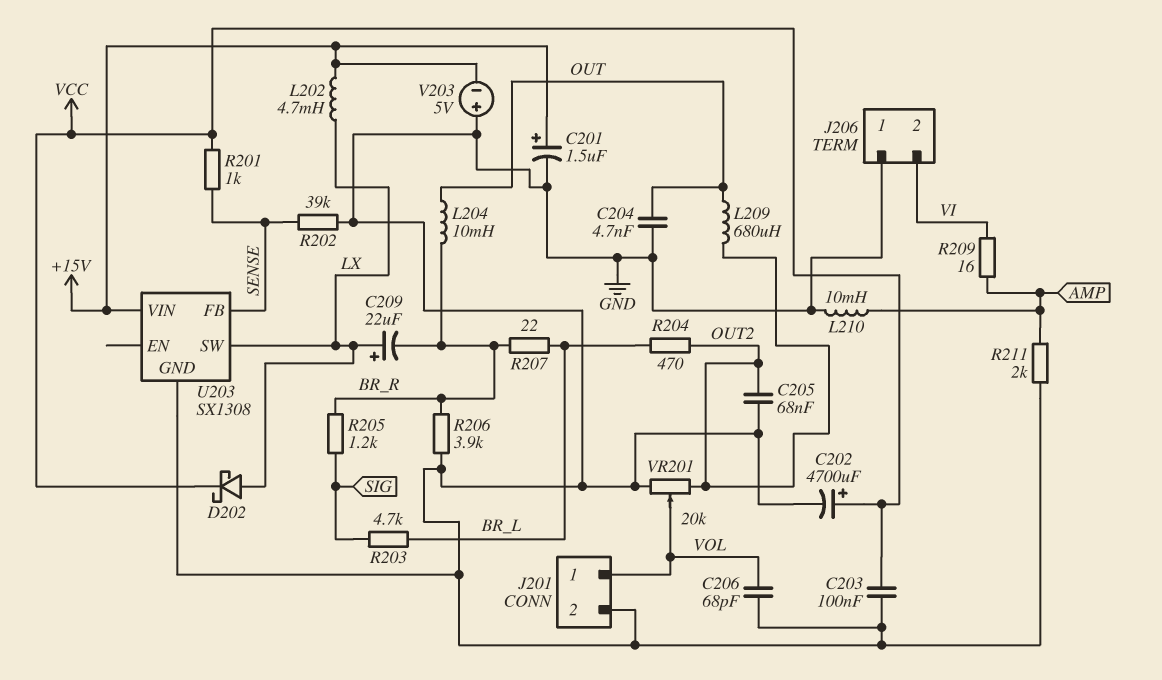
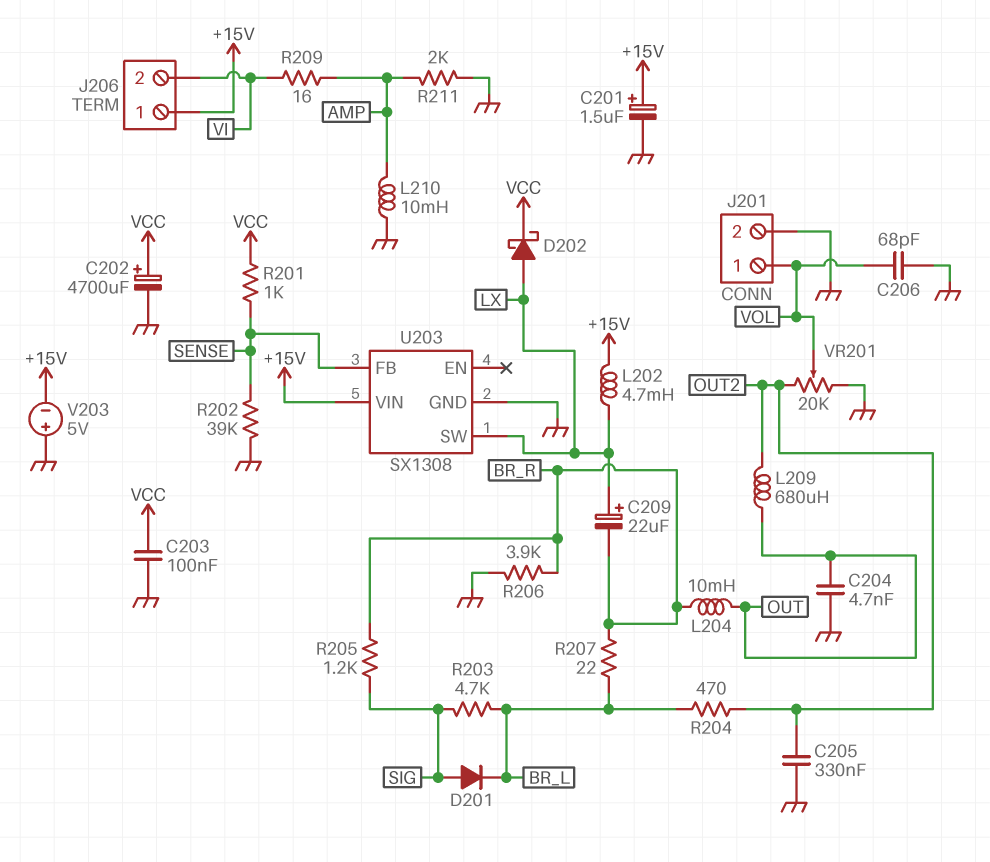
C205: 68nF (GND, OUT2) -> 330nF (GND, OUT2)
D201: none -> diode (A SIG, K BR_L)
J206 pin 1: GND -> +15V

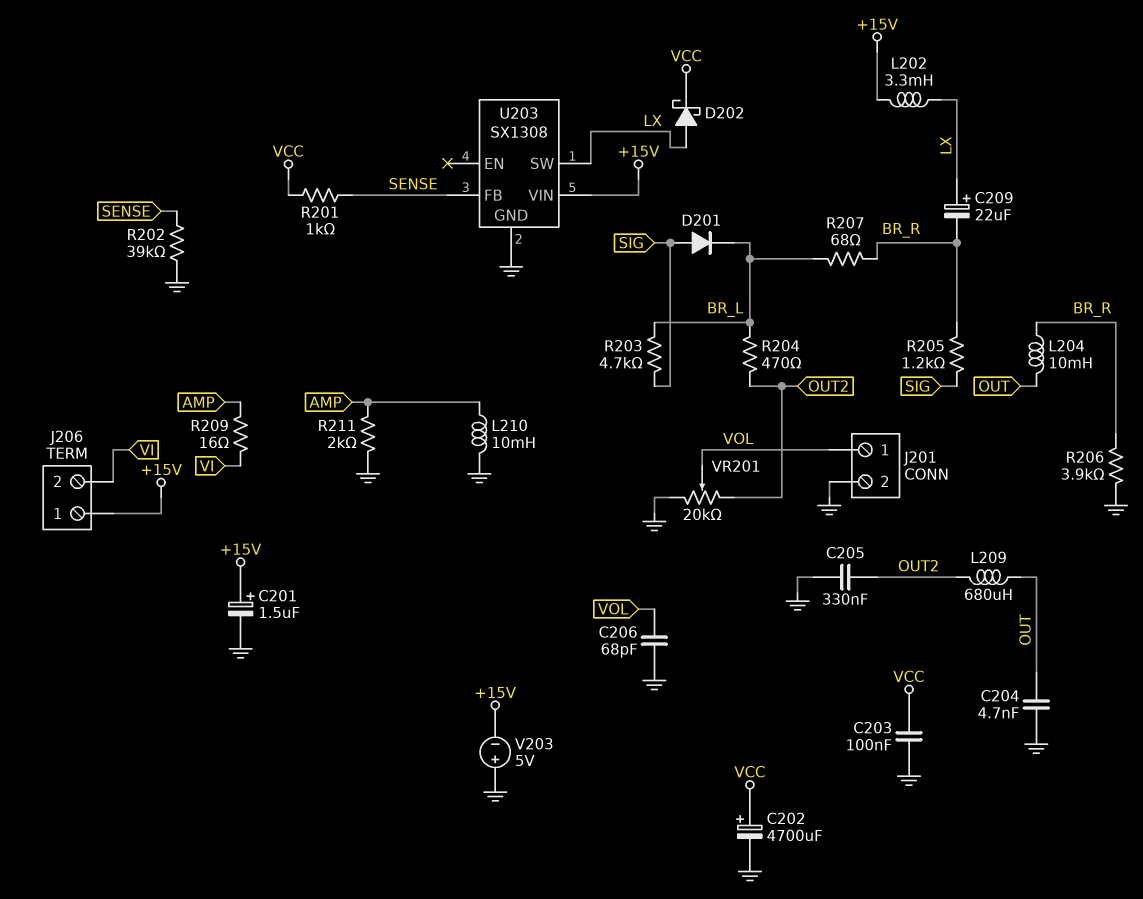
L202: 4.7mH (+15V, LX) -> 3.3mH (+15V, LX)
R207: 22 (BR_L, BR_R) -> 68 (BR_L, BR_R)

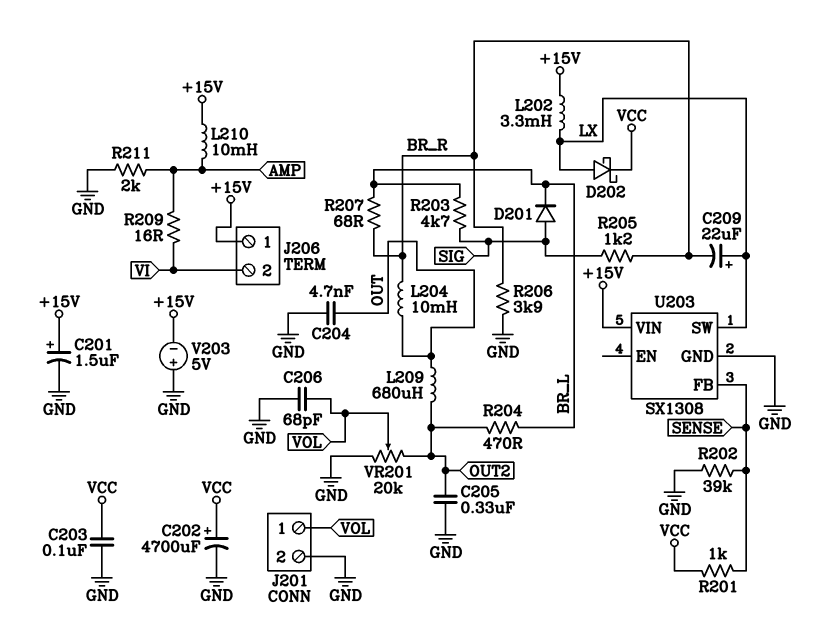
L210: 10mH (AMP, GND) -> 10mH (+15V, AMP)

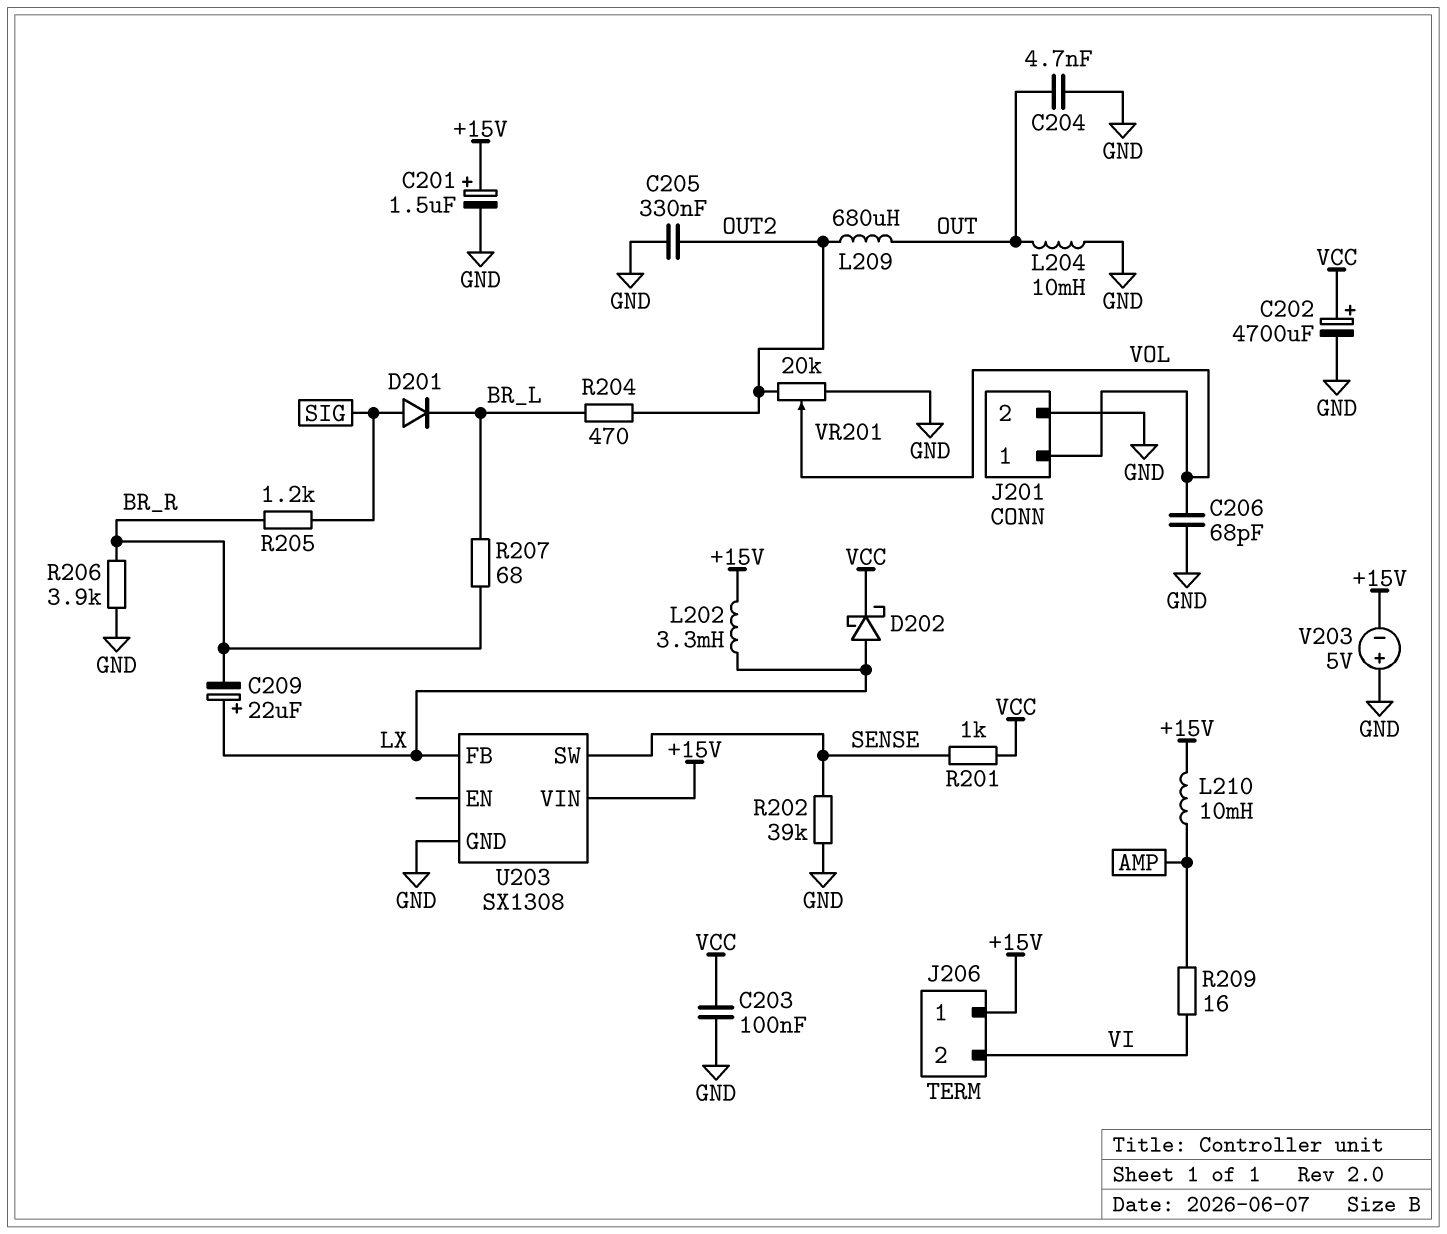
L204: 10mH (BR_R, OUT) -> 10mH (GND, OUT)
R203: 4.7k (BR_L, SIG) -> none
R211: 2k (AMP, GND) -> none
U203 pin FB: SENSE -> LX
U203 pin SW: LX -> SENSE

